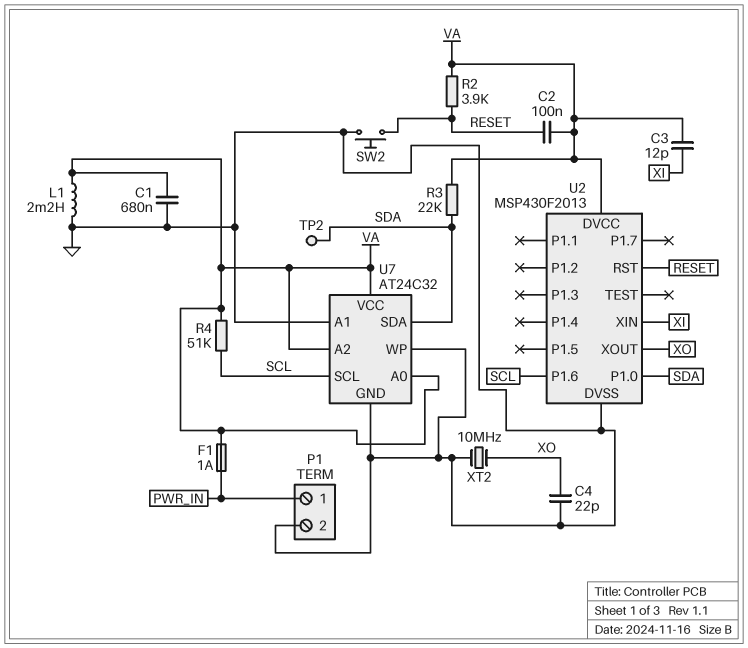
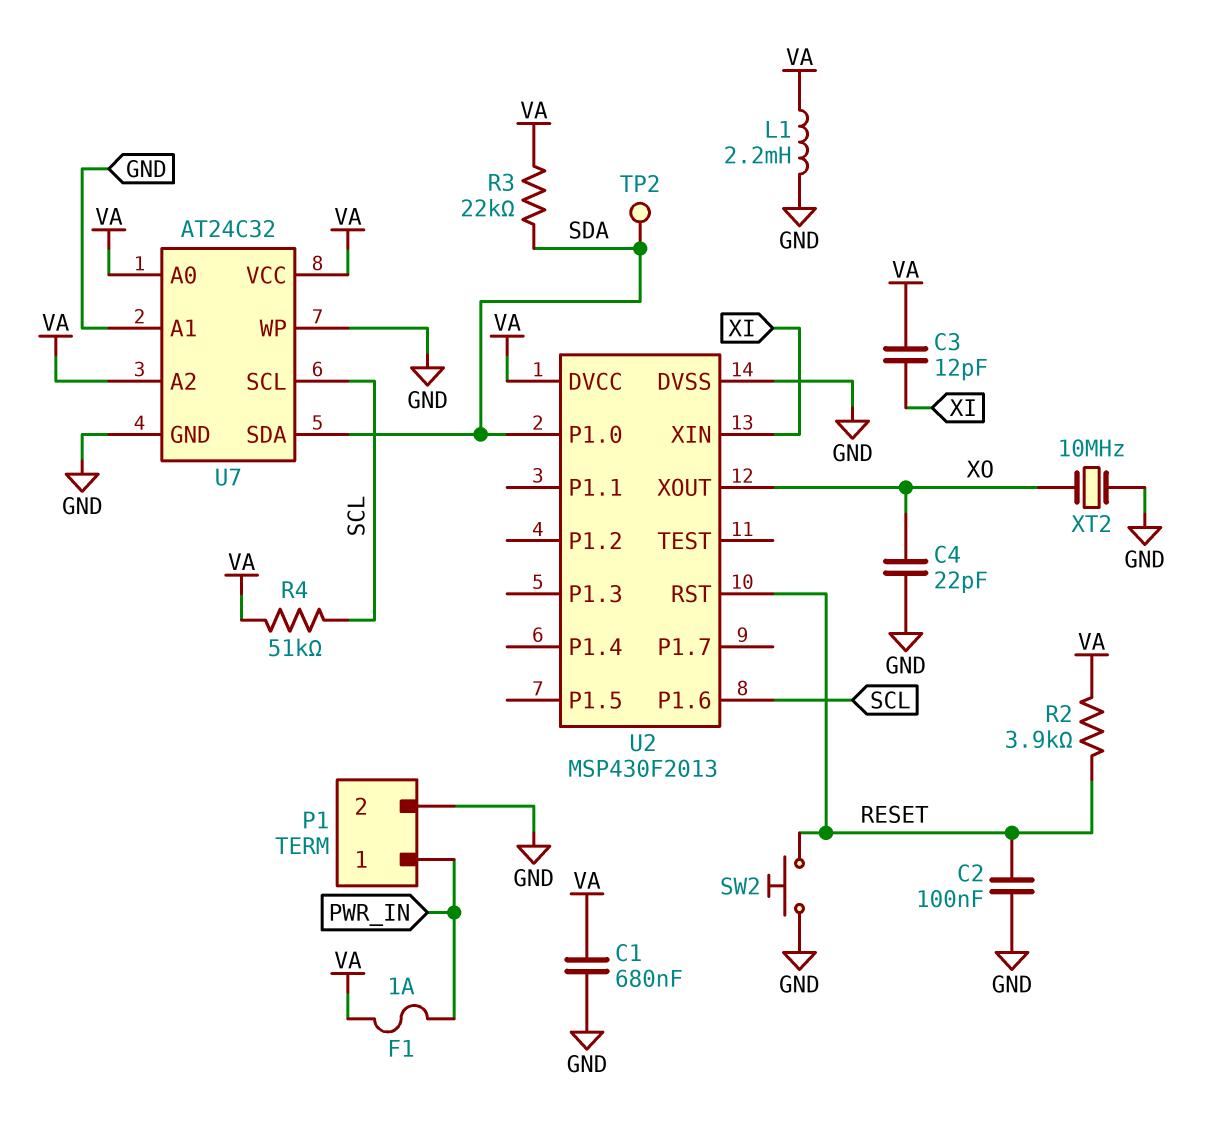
C2: 100nF (RESET, VA) -> 100nF (GND, RESET)

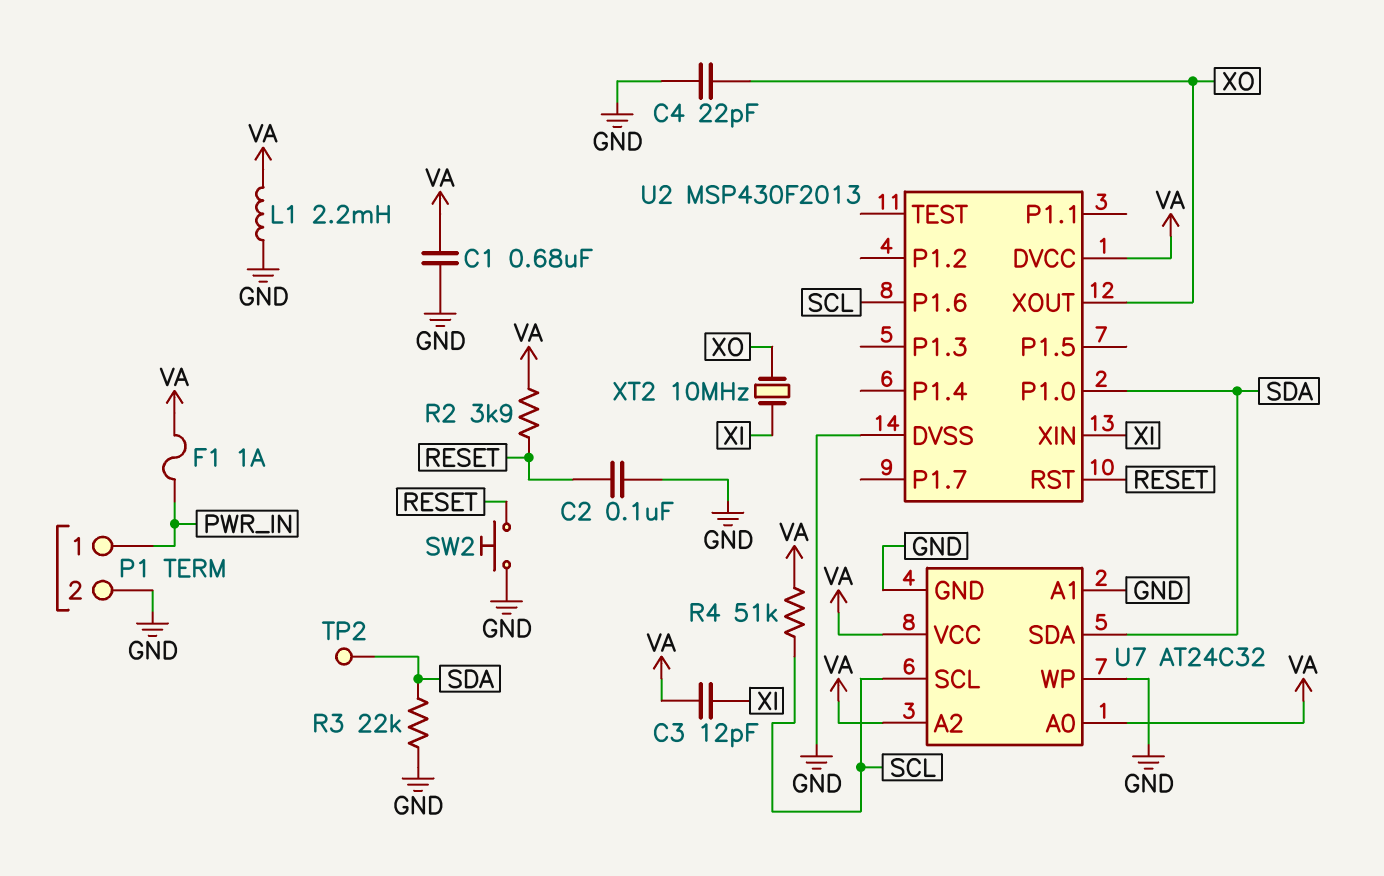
R3: 22k (SDA, VA) -> 22k (GND, SDA)
XT2: 10MHz (GND, XO) -> 10MHz (XI, XO)

